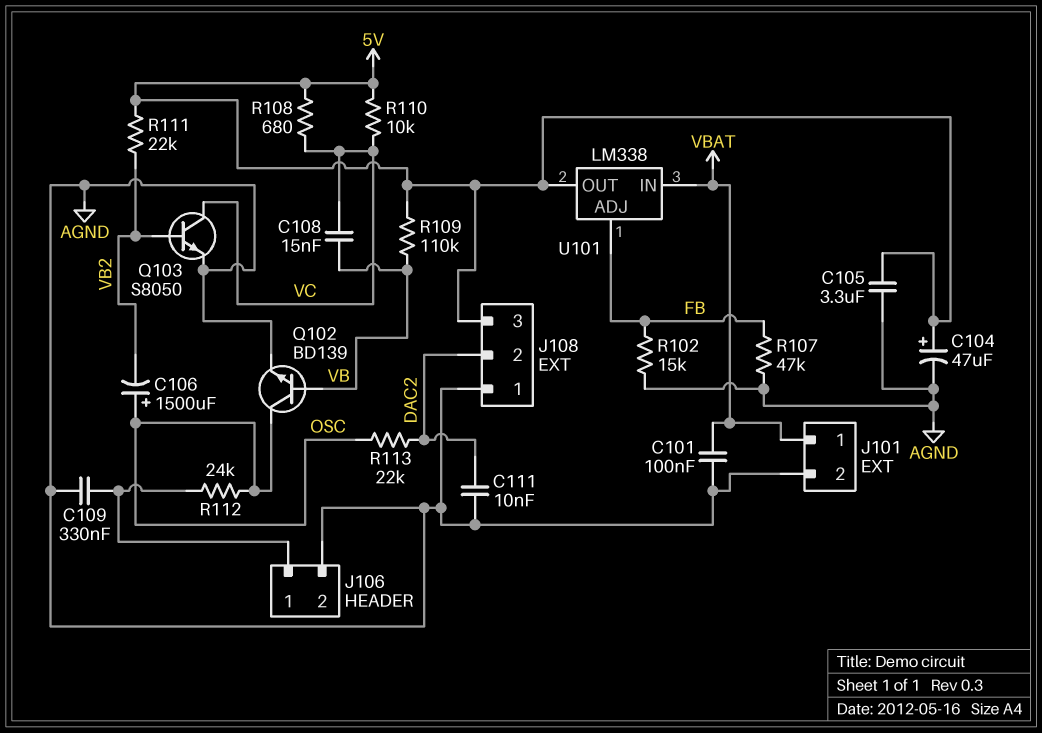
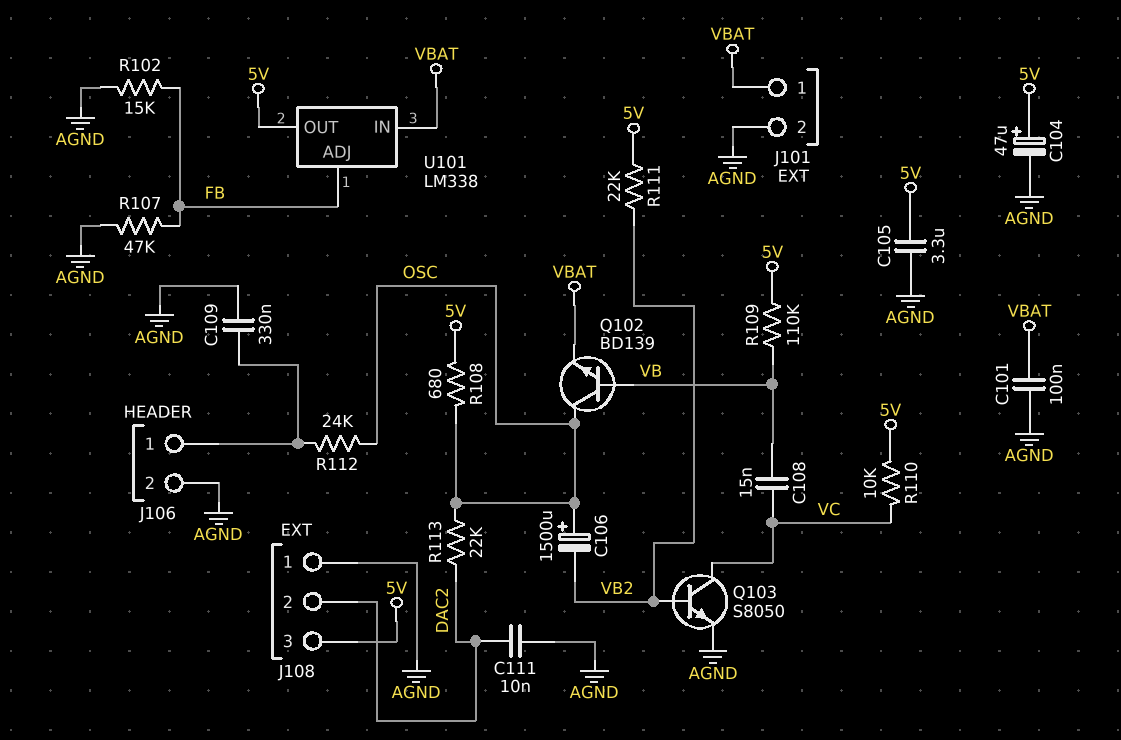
Q102: NPN BD139 (B VB, C OSC, E AGND) -> NPN BD139 (B VB, C OSC, E VBAT)
R108: 680 (5V, VC) -> 680 (5V, OSC)

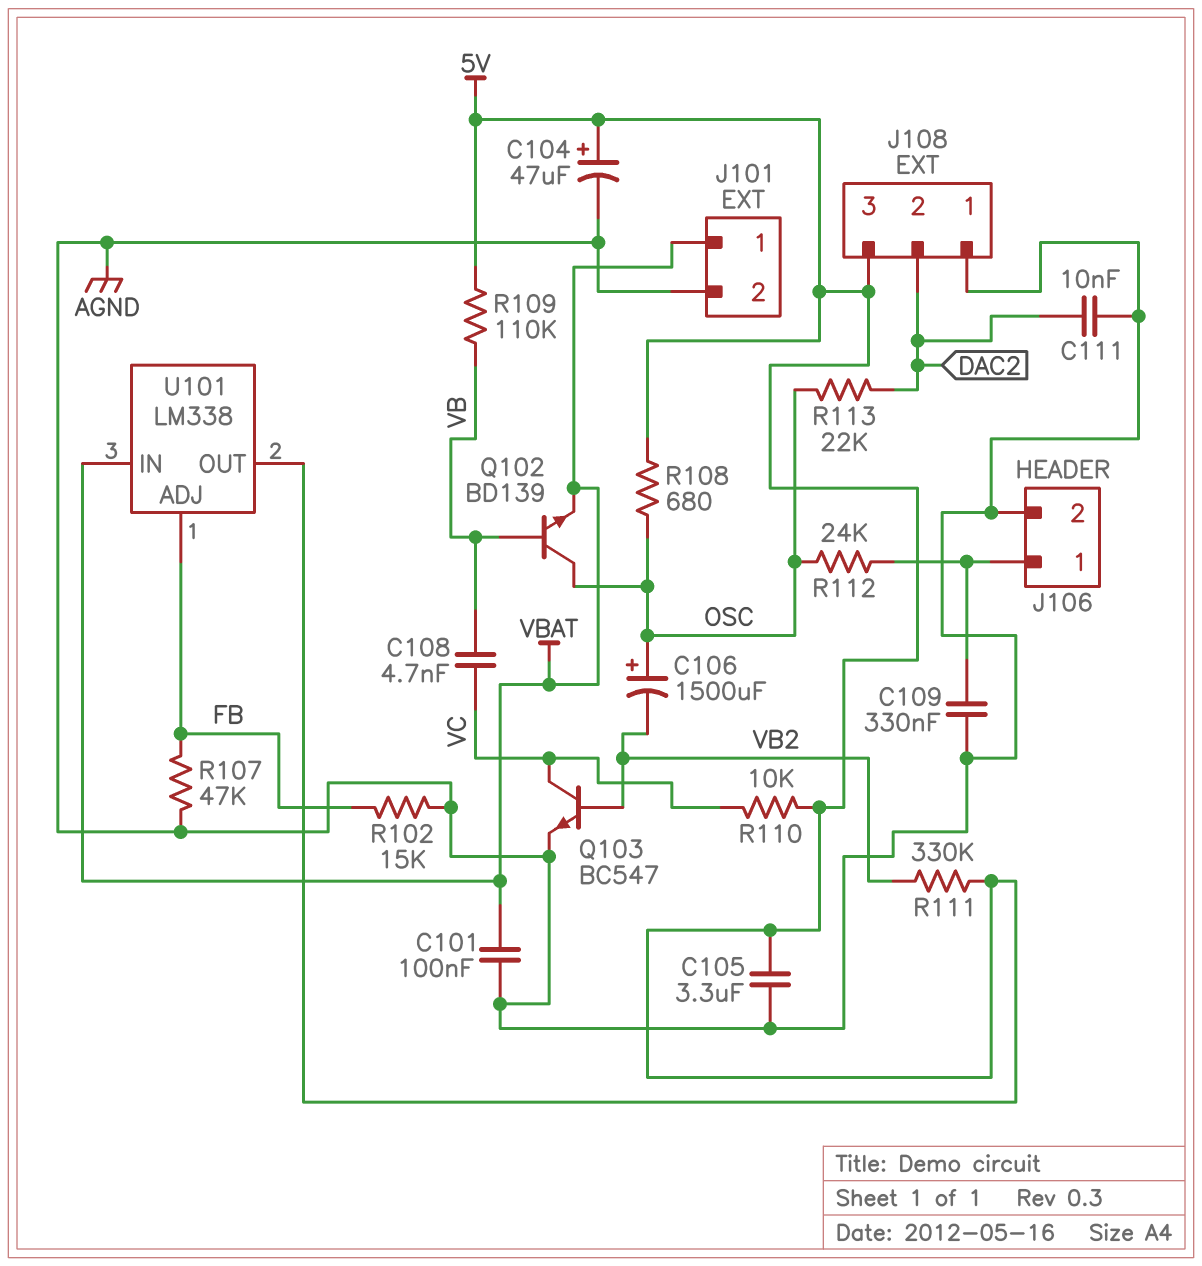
C108: 15nF (VB, VC) -> 4.7nF (VB, VC)
Q103: NPN S8050 (B VB2, C VC, E AGND) -> NPN BC547 (B VB2, C VC, E AGND)
R111: 22k (5V, VB2) -> 330k (5V, VB2)

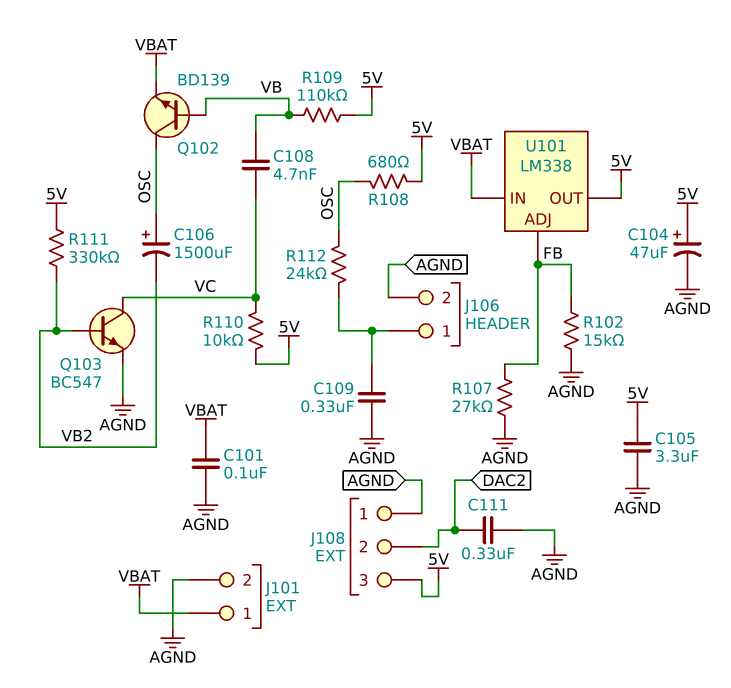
C111: 10nF (AGND, DAC2) -> 330nF (AGND, DAC2)
R107: 47k (AGND, FB) -> 27k (AGND, FB)
R113: 22k (DAC2, OSC) -> none

